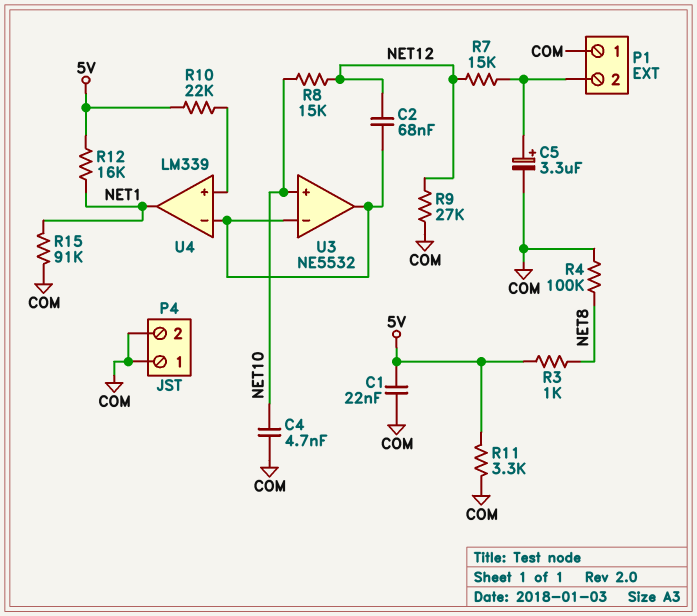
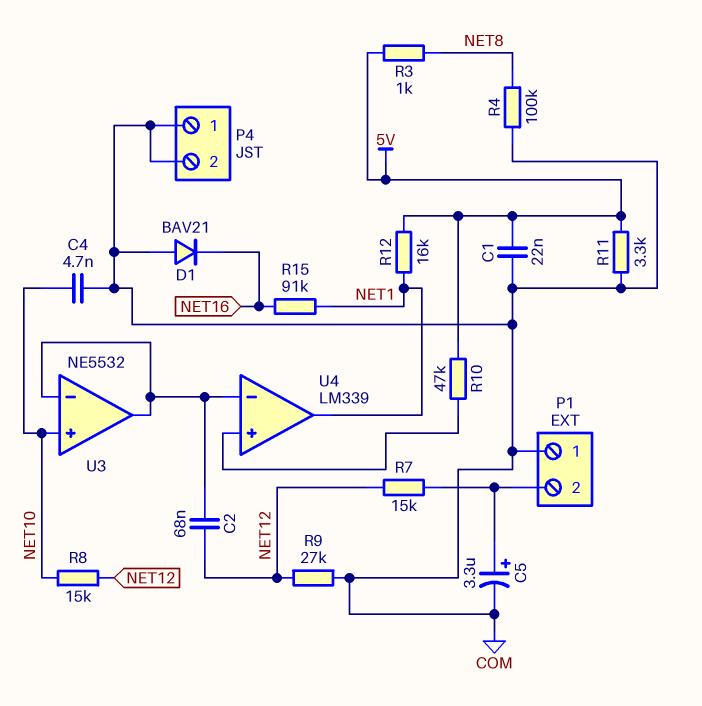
D1: none -> diode BAV21 (A COM, K NET16)
R10: 22k (5V, U4/in+) -> 47k (5V, U4/in+)
R15: 91k (COM, NET1) -> 91k (NET1, NET16)

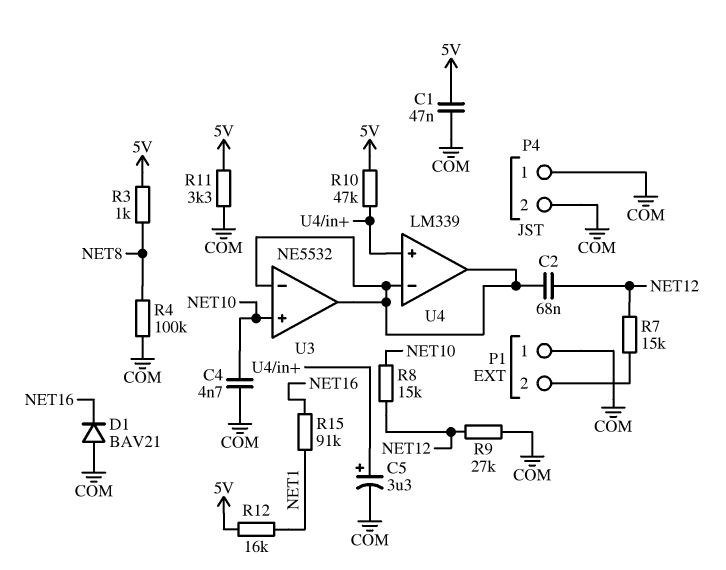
C1: 22nF (5V, COM) -> 47nF (5V, COM)
C5: 3.3uF (plus P1/2, minus COM) -> 3.3uF (plus U4/in+, minus COM)
U4 pin out: NET1 -> U3/in-

